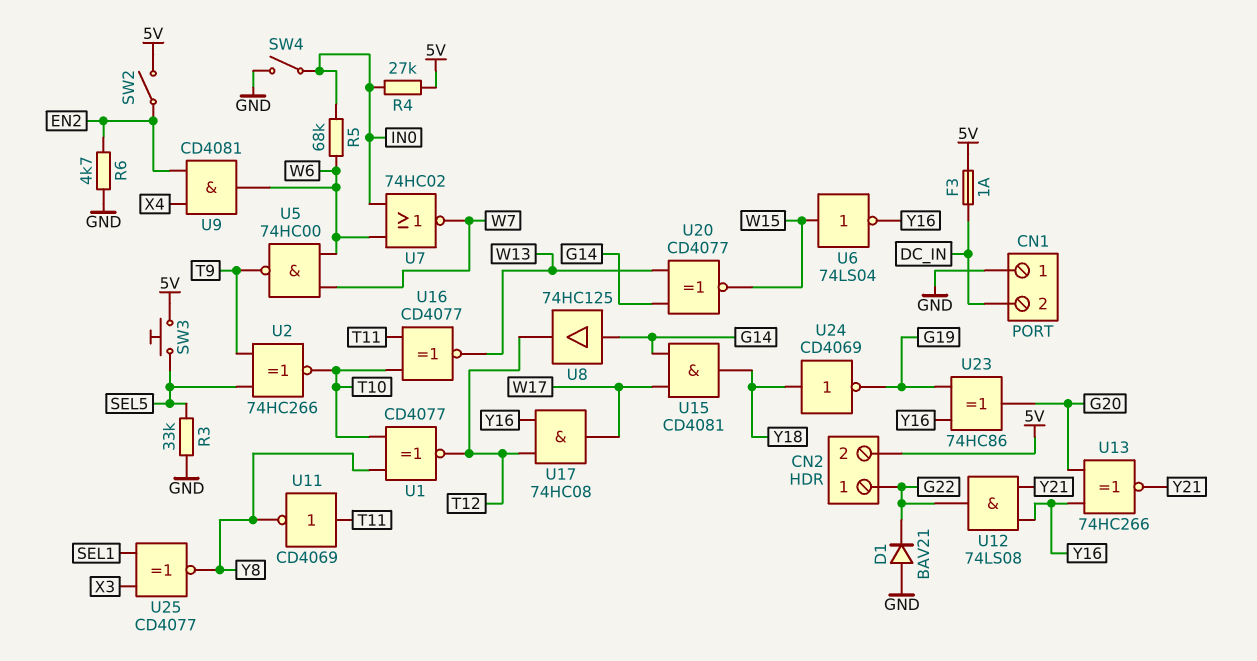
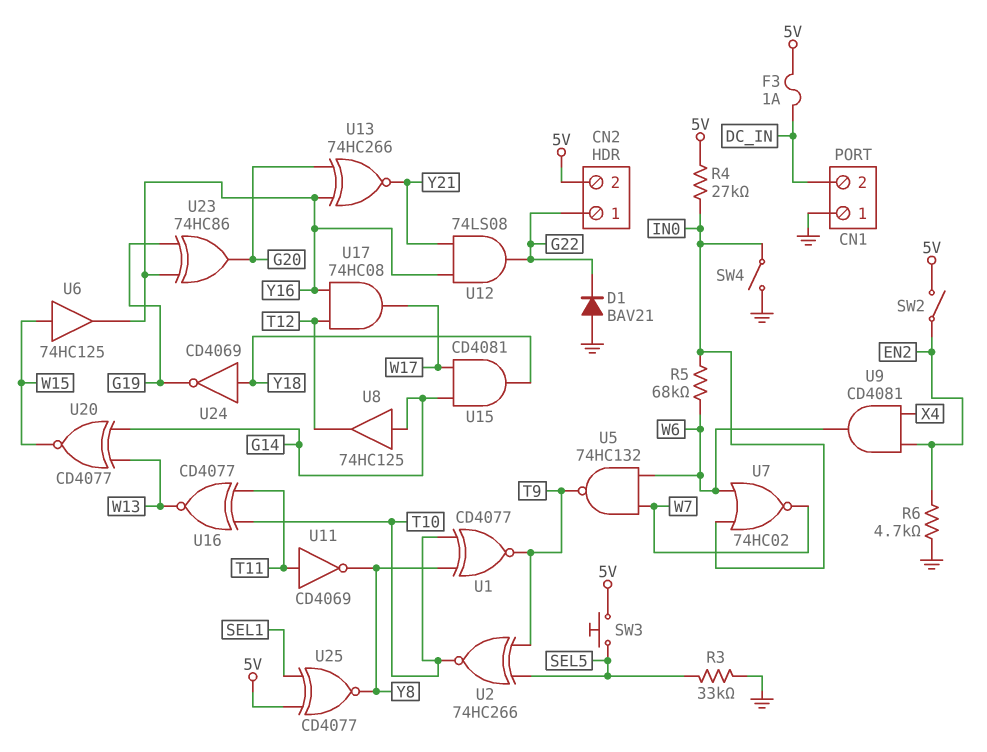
U1: XNOR CD4077 (in T10, in Y8, out T12) -> XNOR CD4077 (in T10, in Y8, out T9)
U5: NAND 74HC00 (in W6, in W7, out T9) -> NAND 74HC132 (in W6, in W7, out T9)
U6: NOT 74LS04 (in W15, out Y16) -> buffer 74HC125 (in W15, out Y16)
U25: XNOR CD4077 (in SEL1, in X3, out Y8) -> XNOR CD4077 (in 5V, in SEL1, out Y8)

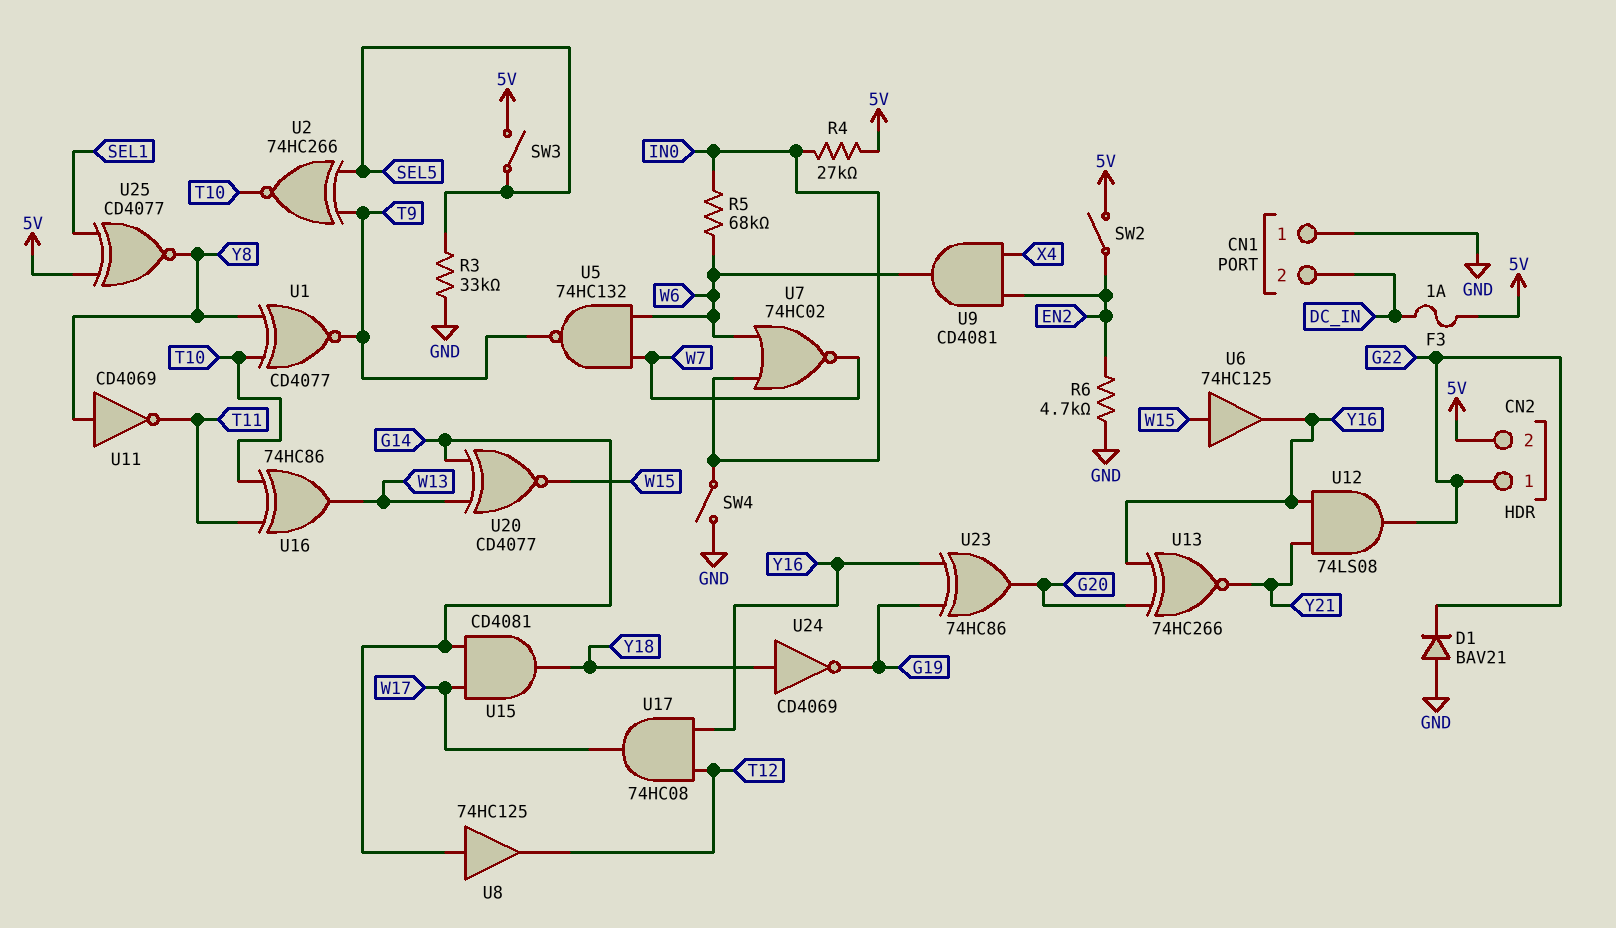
SW3: button (5V, SEL5) -> switch (5V, SEL5)
U11: NOT CD4069 (in T11, out Y8) -> NOT CD4069 (in Y8, out T11)
U16: XNOR CD4077 (in T10, in T11, out W13) -> XOR 74HC86 (in T10, in T11, out W13)

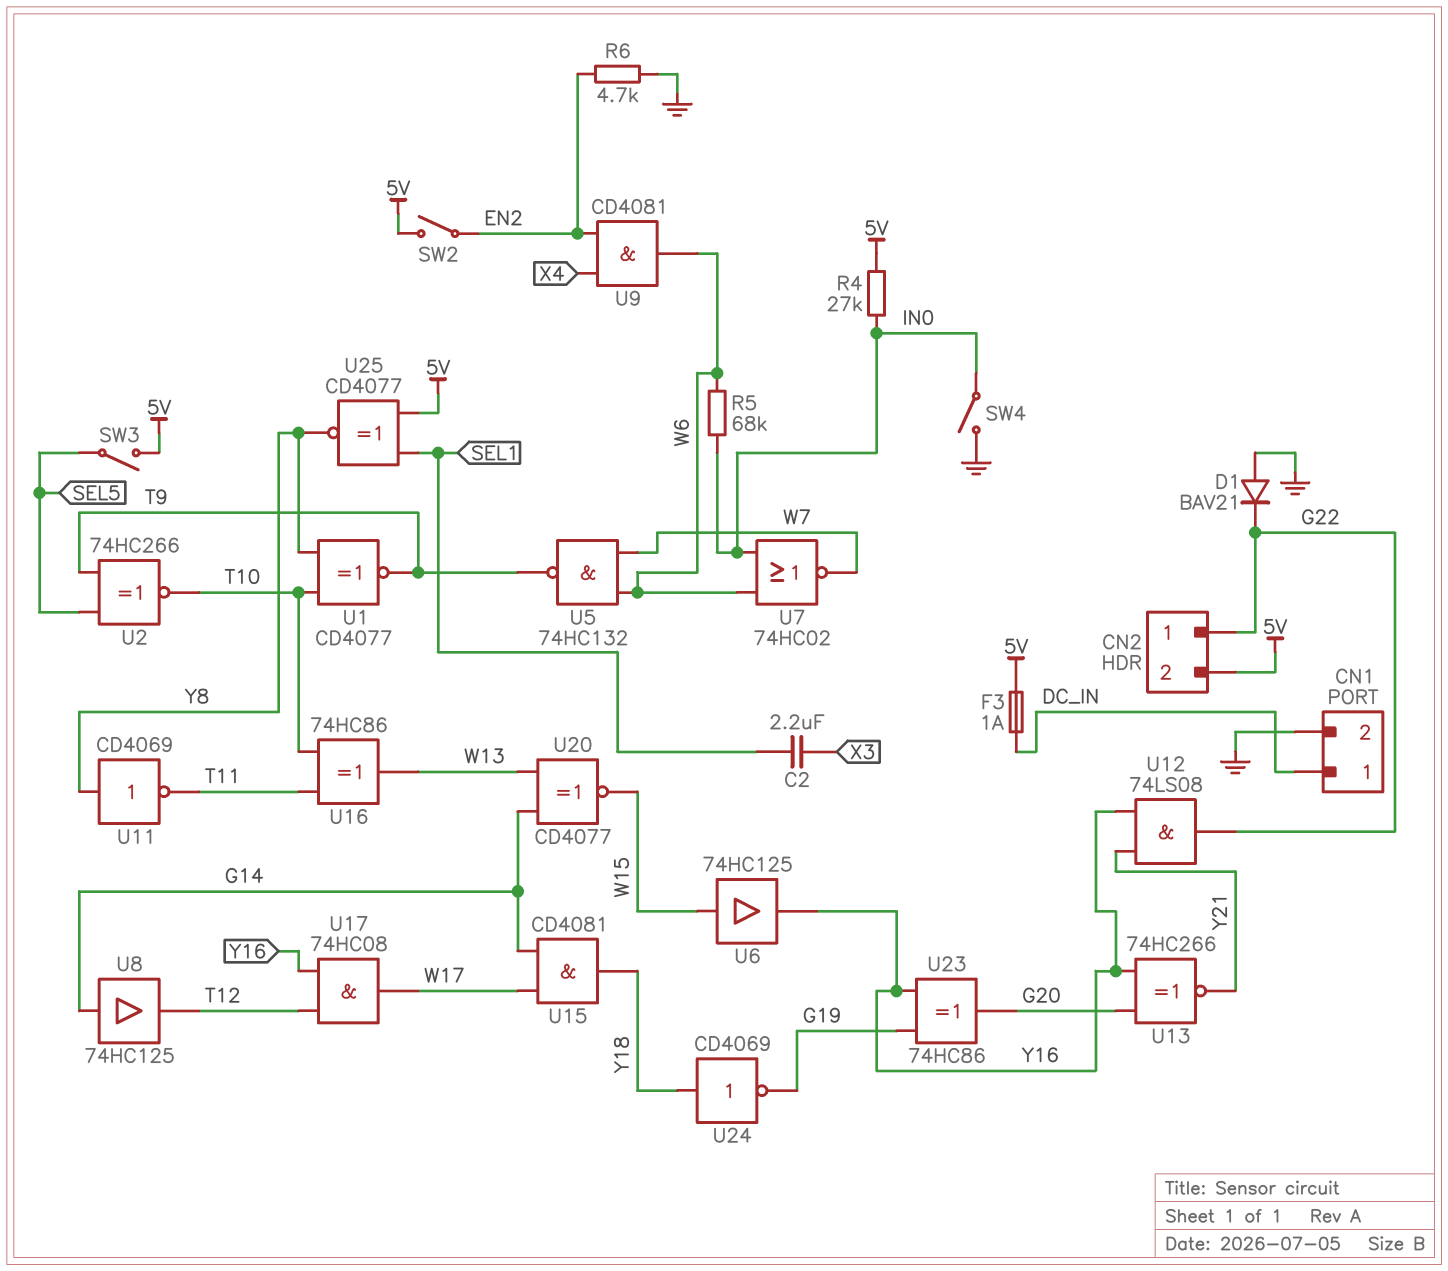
C2: none -> 2.2uF (SEL1, X3)
CN1 pin 1: GND -> DC_IN
CN1 pin 2: DC_IN -> GND
R3: 33k (GND, SEL5) -> none

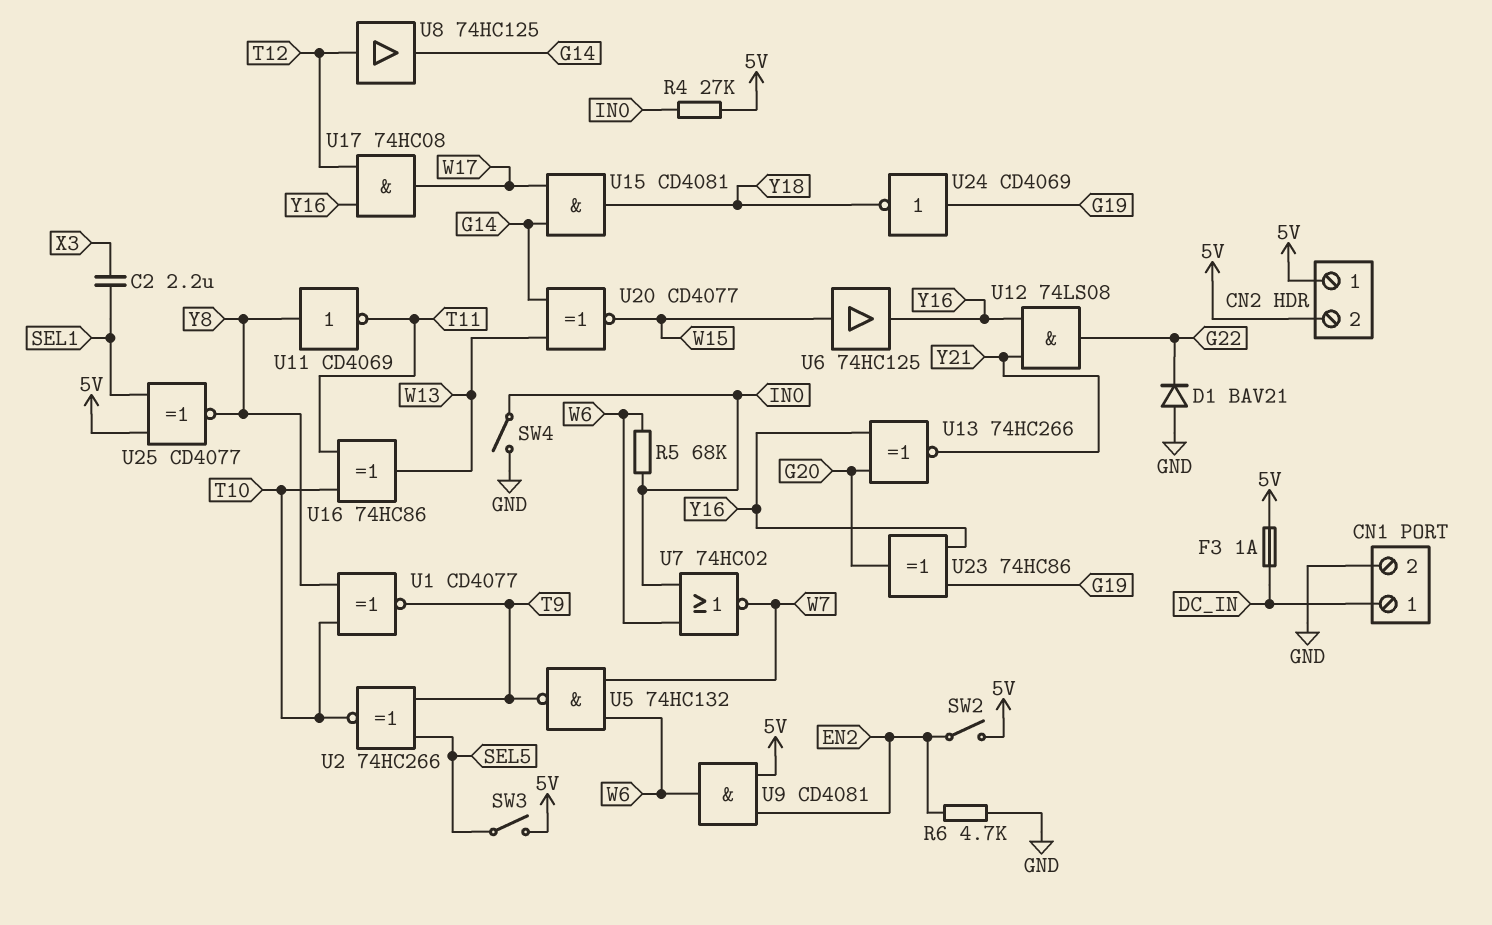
CN2 pin 1: G22 -> 5V
U8: buffer 74HC125 (in G14, out T12) -> buffer 74HC125 (in T12, out G14)
U9: AND CD4081 (in EN2, in X4, out W6) -> AND CD4081 (in 5V, in EN2, out W6)
U24: NOT CD4069 (in Y18, out G19) -> NOT CD4069 (in G19, out Y18)

